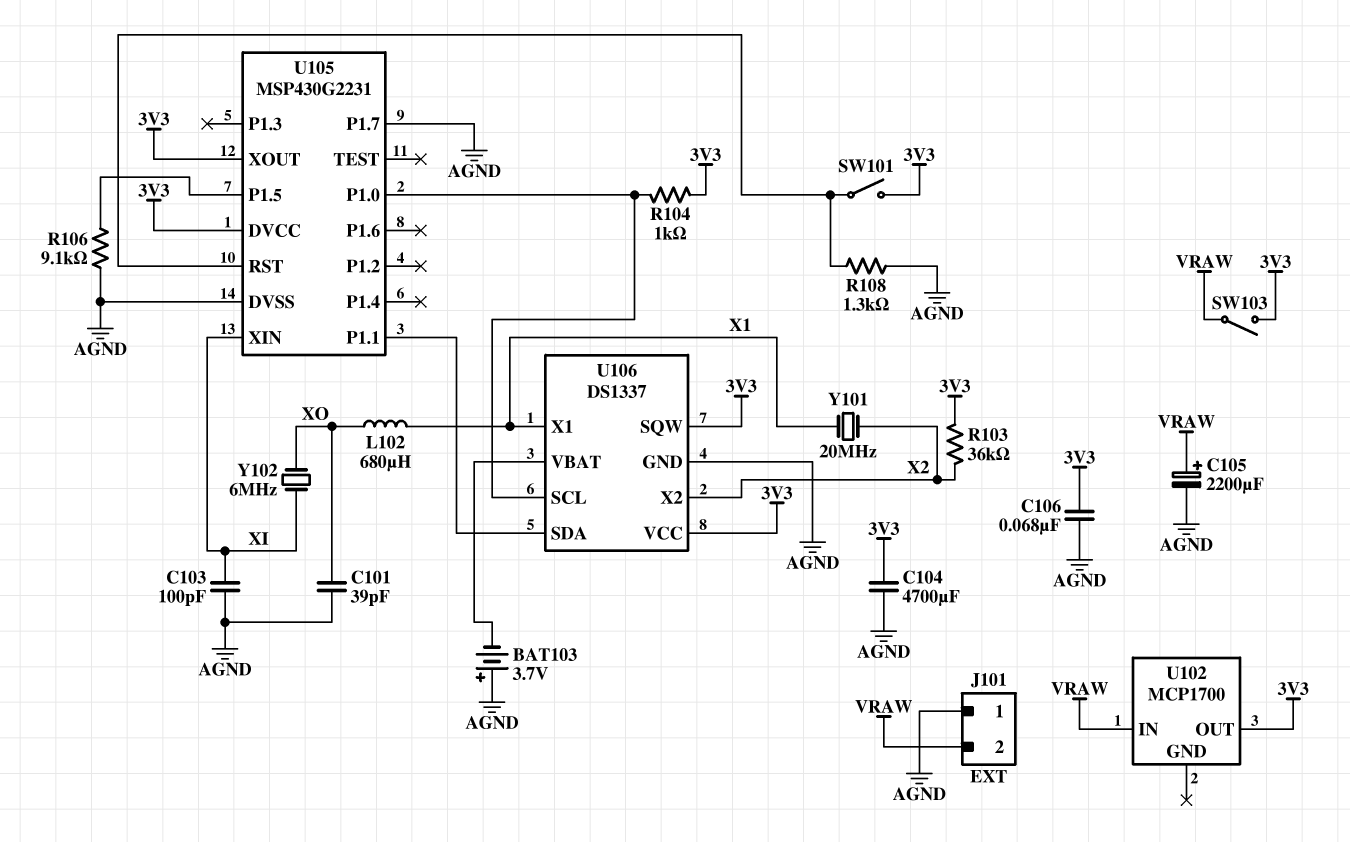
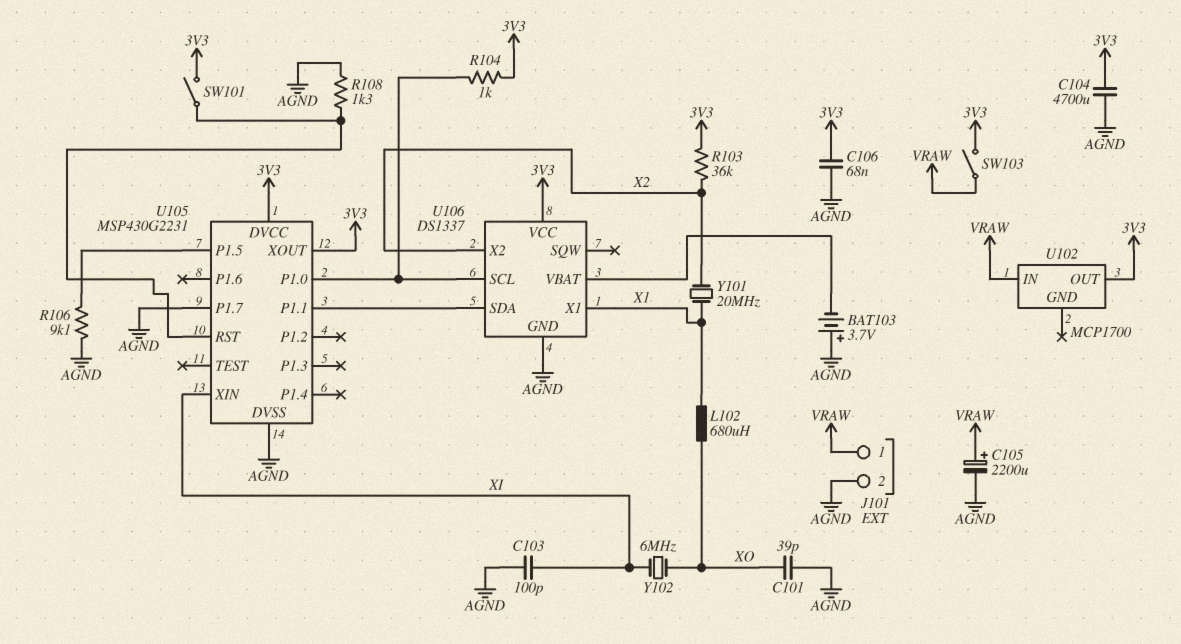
J101 pin 1: AGND -> VRAW
J101 pin 2: VRAW -> AGND
U106 pin SQW: 3V3 -> none

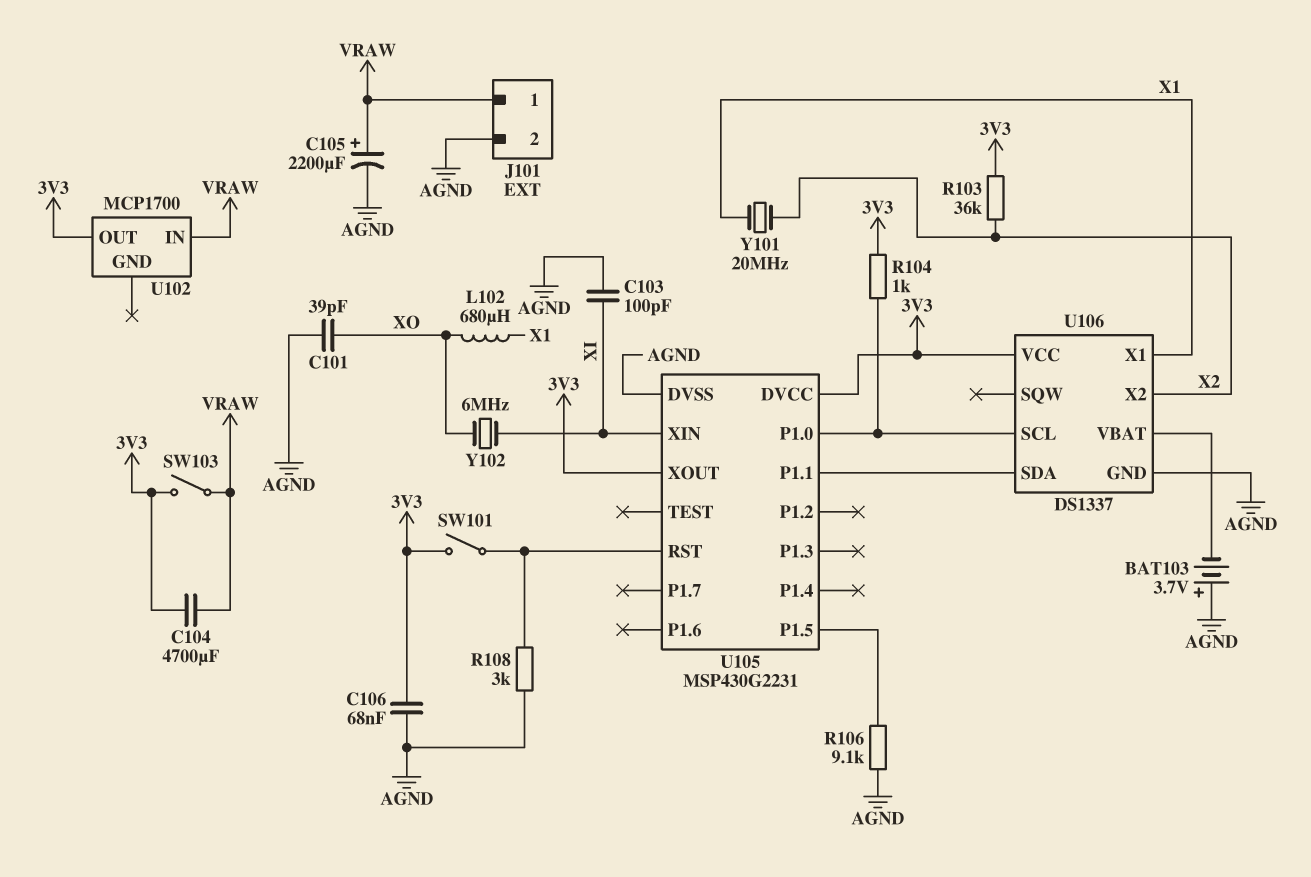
C104: 4700uF (3V3, AGND) -> 4700uF (3V3, VRAW)
R108: 1.3k (AGND, U105/RST) -> 3k (AGND, U105/RST)
U105 pin P1.7: AGND -> none

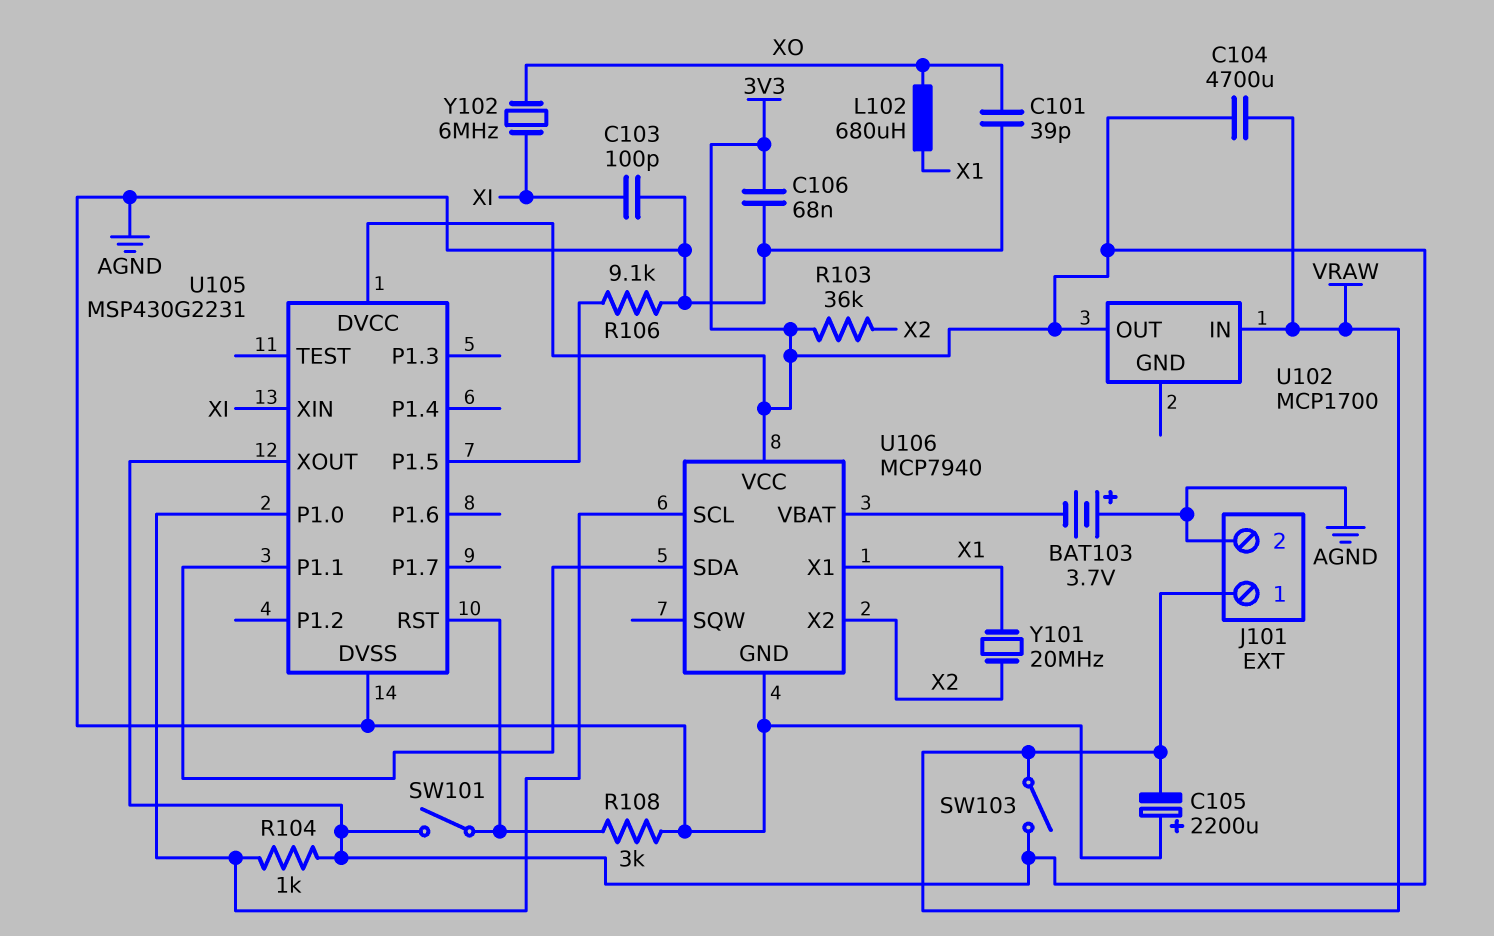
C105: 2200uF (plus VRAW, minus AGND) -> 2200uF (plus AGND, minus VRAW)
U106: DS1337 -> MCP7940

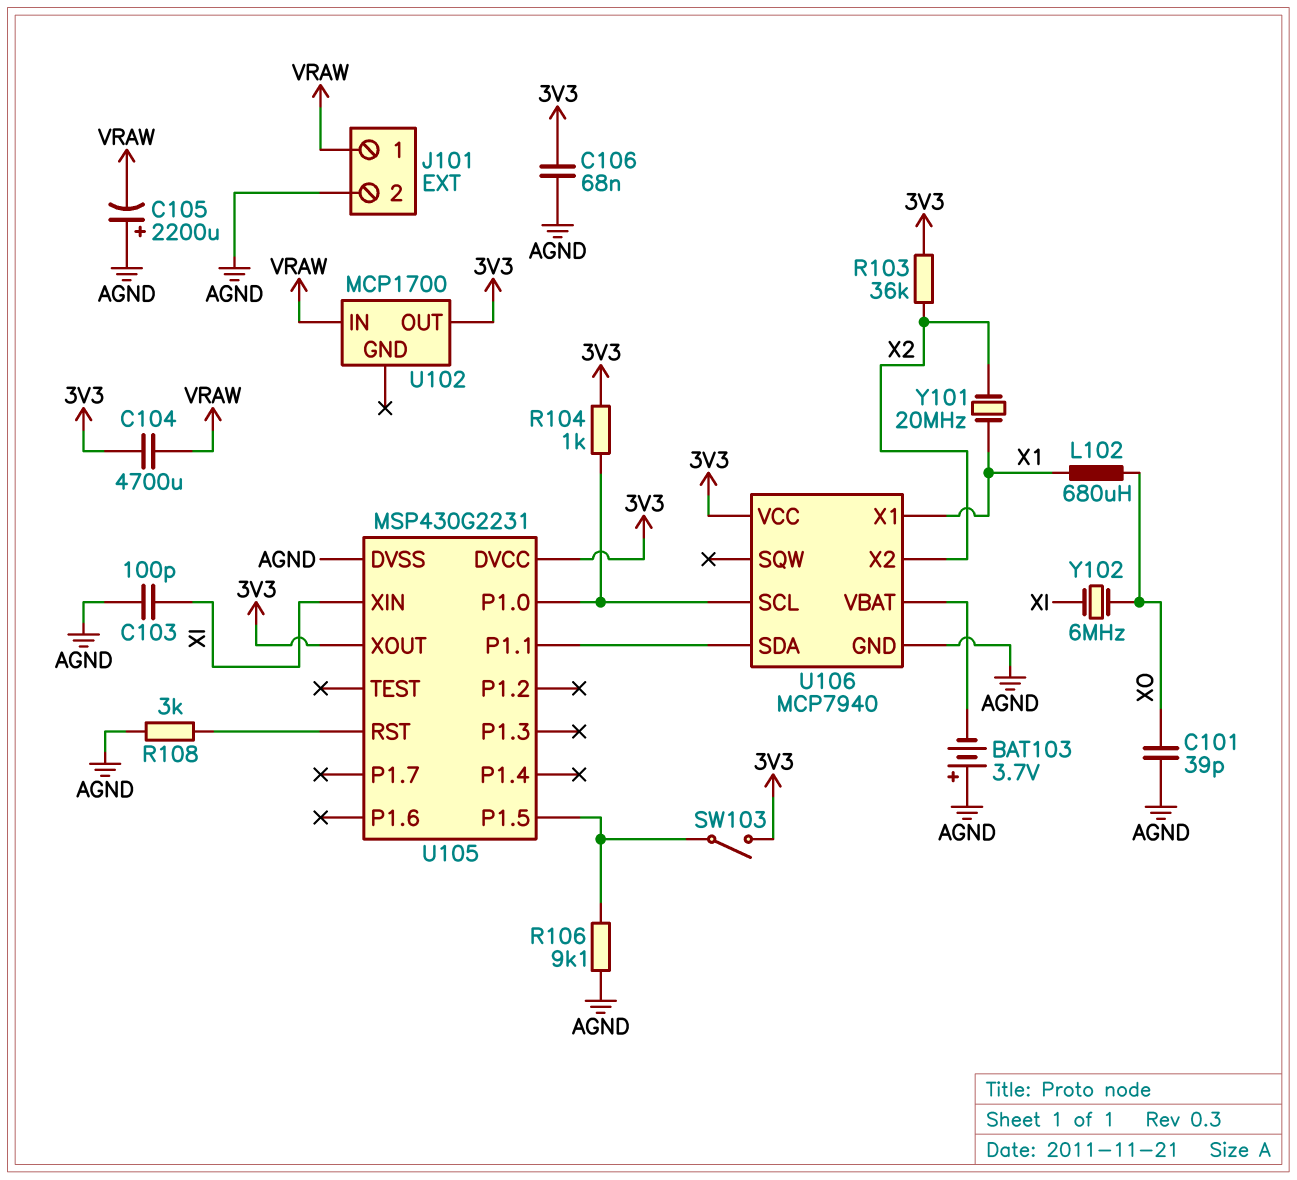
SW101: switch (3V3, U105/RST) -> none
SW103: switch (3V3, VRAW) -> switch (3V3, U105/P1.5)

